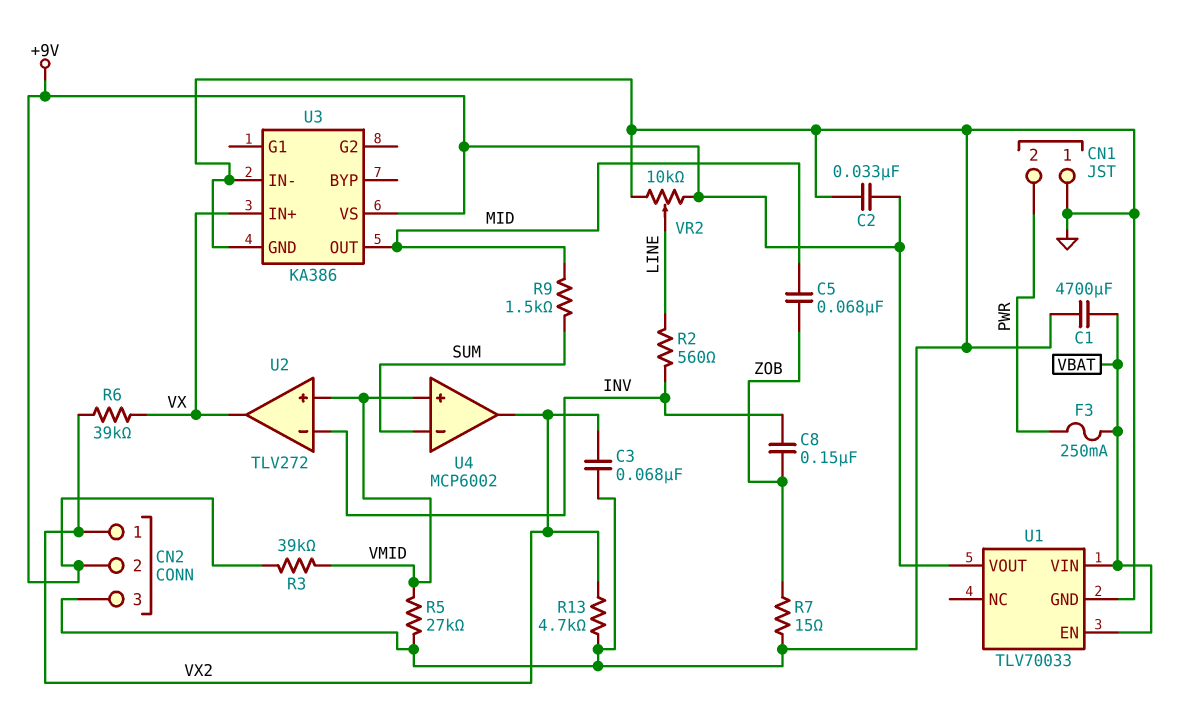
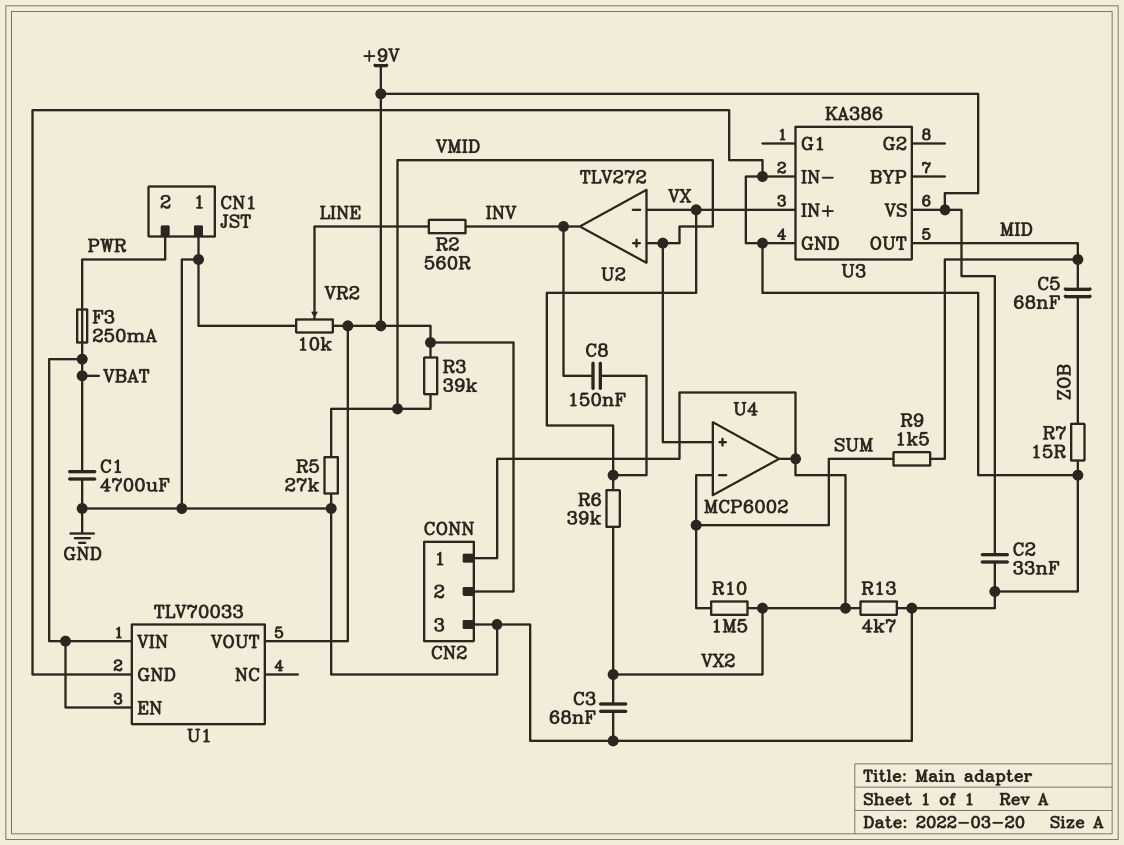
C8: 150nF (INV, ZOB) -> 150nF (INV, VX)
R10: none -> 1.5M (SUM, VX2)
U2 pin in-: INV -> VX
U2 pin out: VX -> INV

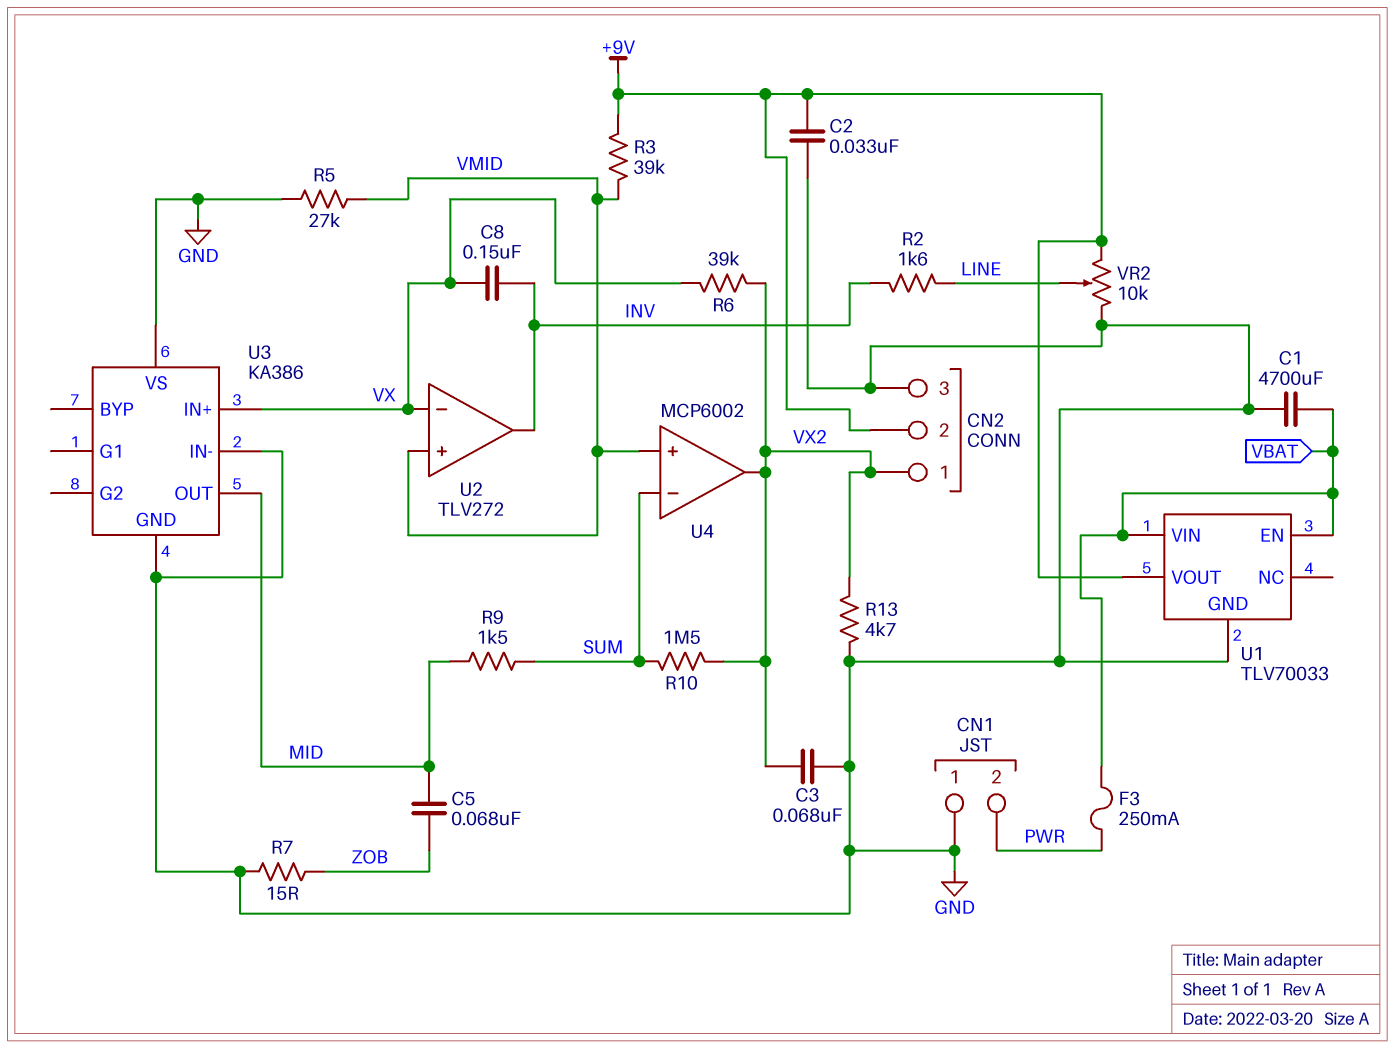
R2: 560 (INV, LINE) -> 1.6k (INV, LINE)
U3 pin VS: +9V -> GND

